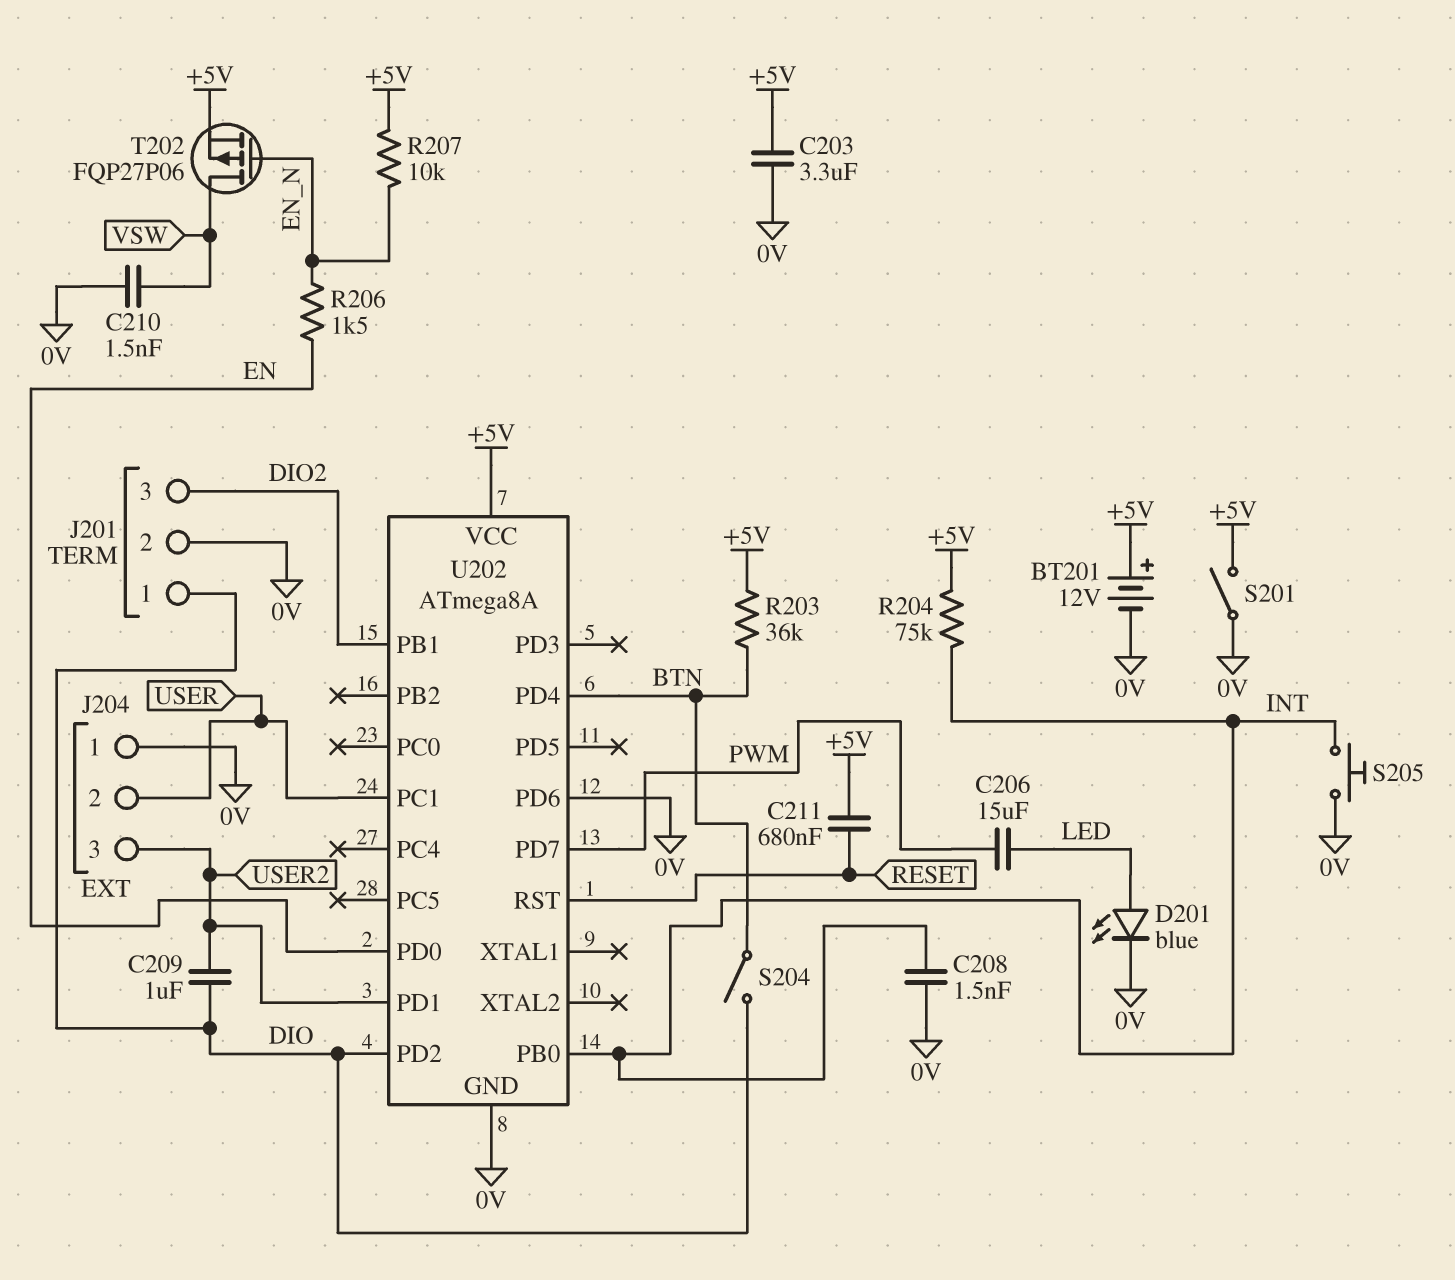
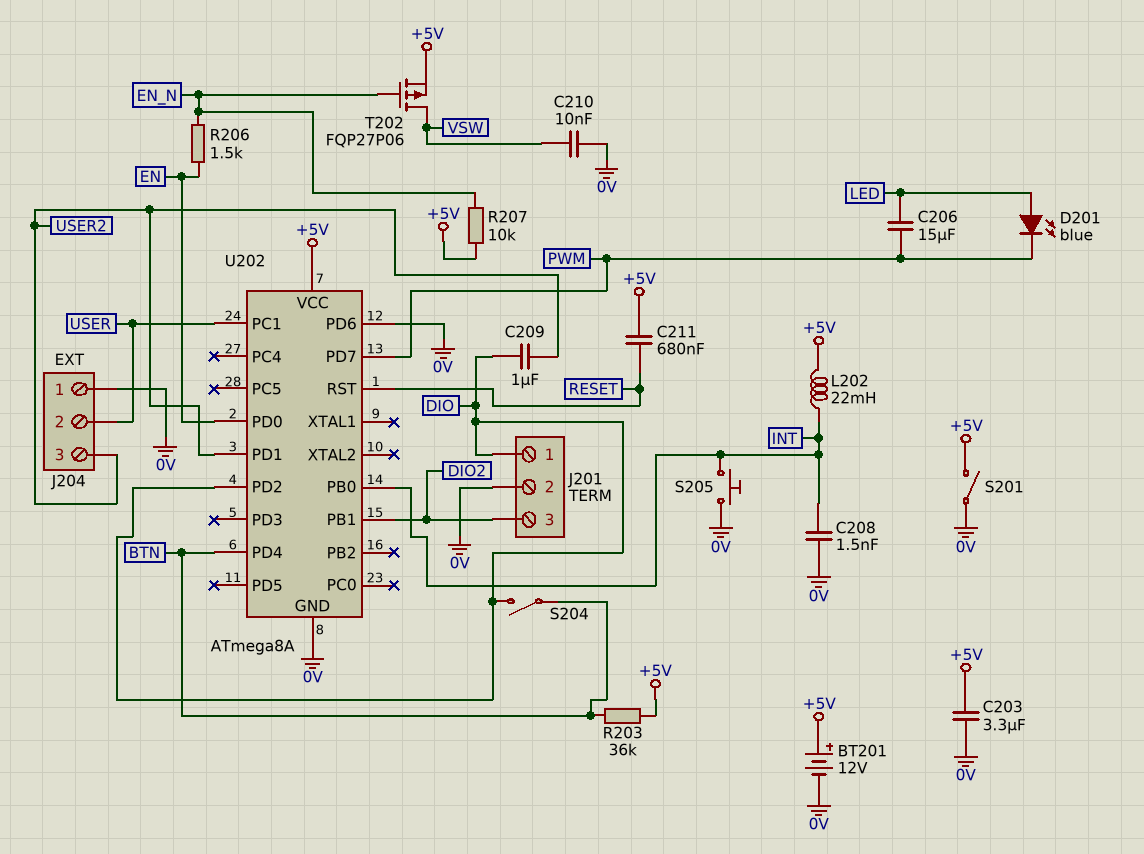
C210: 1.5nF (0V, VSW) -> 10nF (0V, VSW)
D201: LED blue (A LED, K 0V) -> LED blue (A LED, K PWM)
L202: none -> 22mH (+5V, INT)
R204: 75k (+5V, INT) -> none

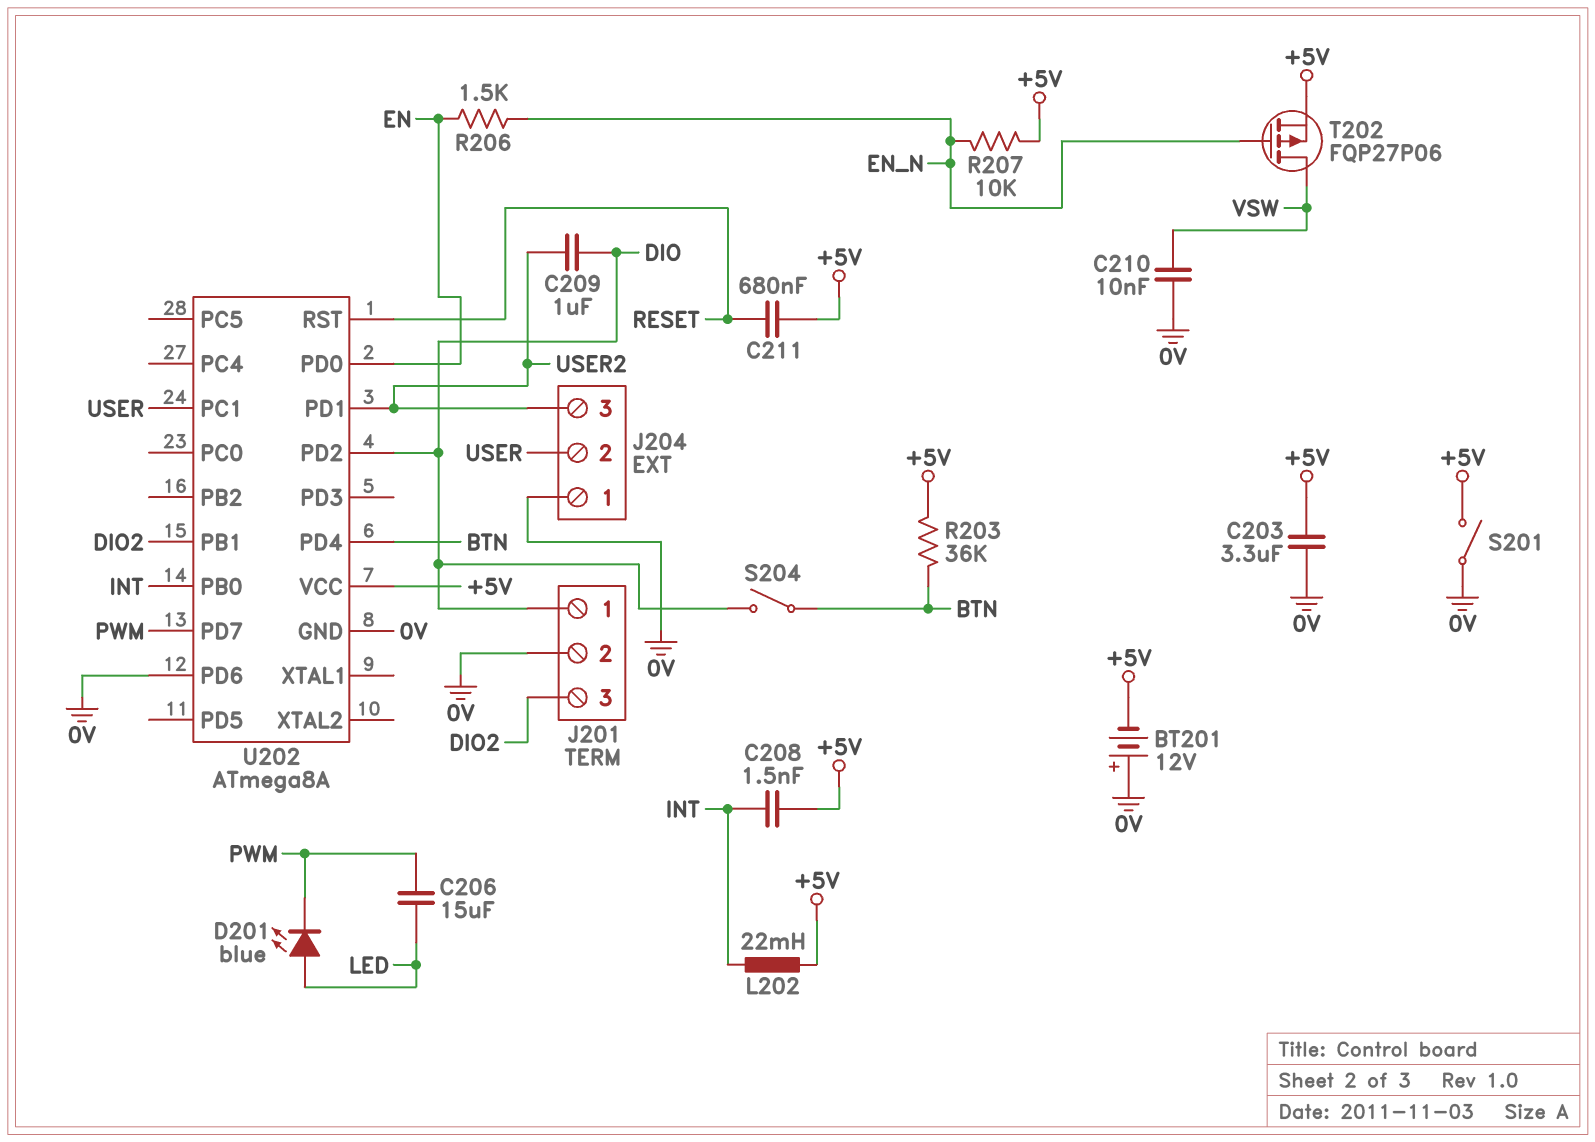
BT201: 12V (plus +5V, minus 0V) -> 12V (plus 0V, minus +5V)
C208: 1.5nF (0V, INT) -> 1.5nF (+5V, INT)
S205: button (0V, INT) -> none

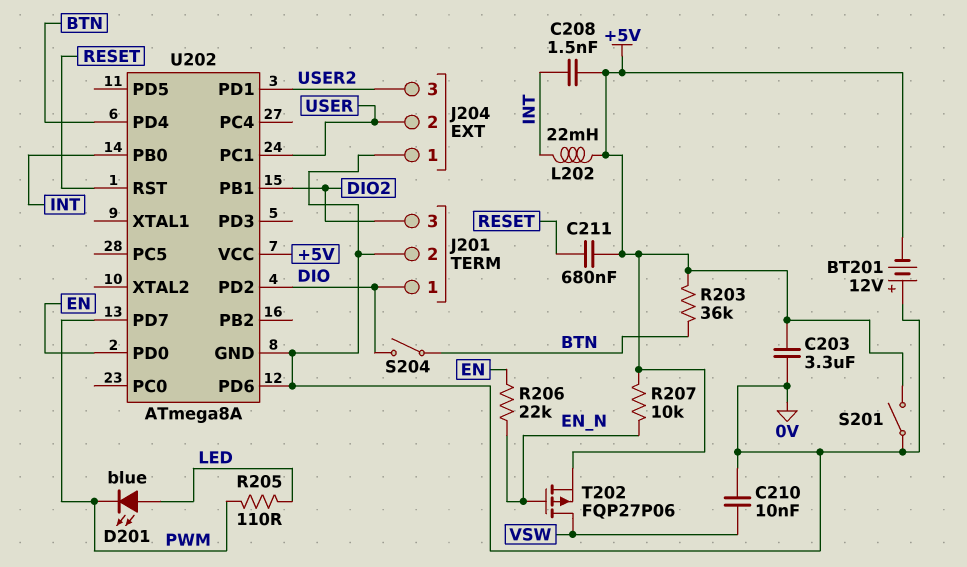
C206: 15uF (LED, PWM) -> none
C209: 1uF (DIO, USER2) -> none
R205: none -> 110 (LED, PWM)
R206: 1.5k (EN, EN_N) -> 22k (EN, EN_N)

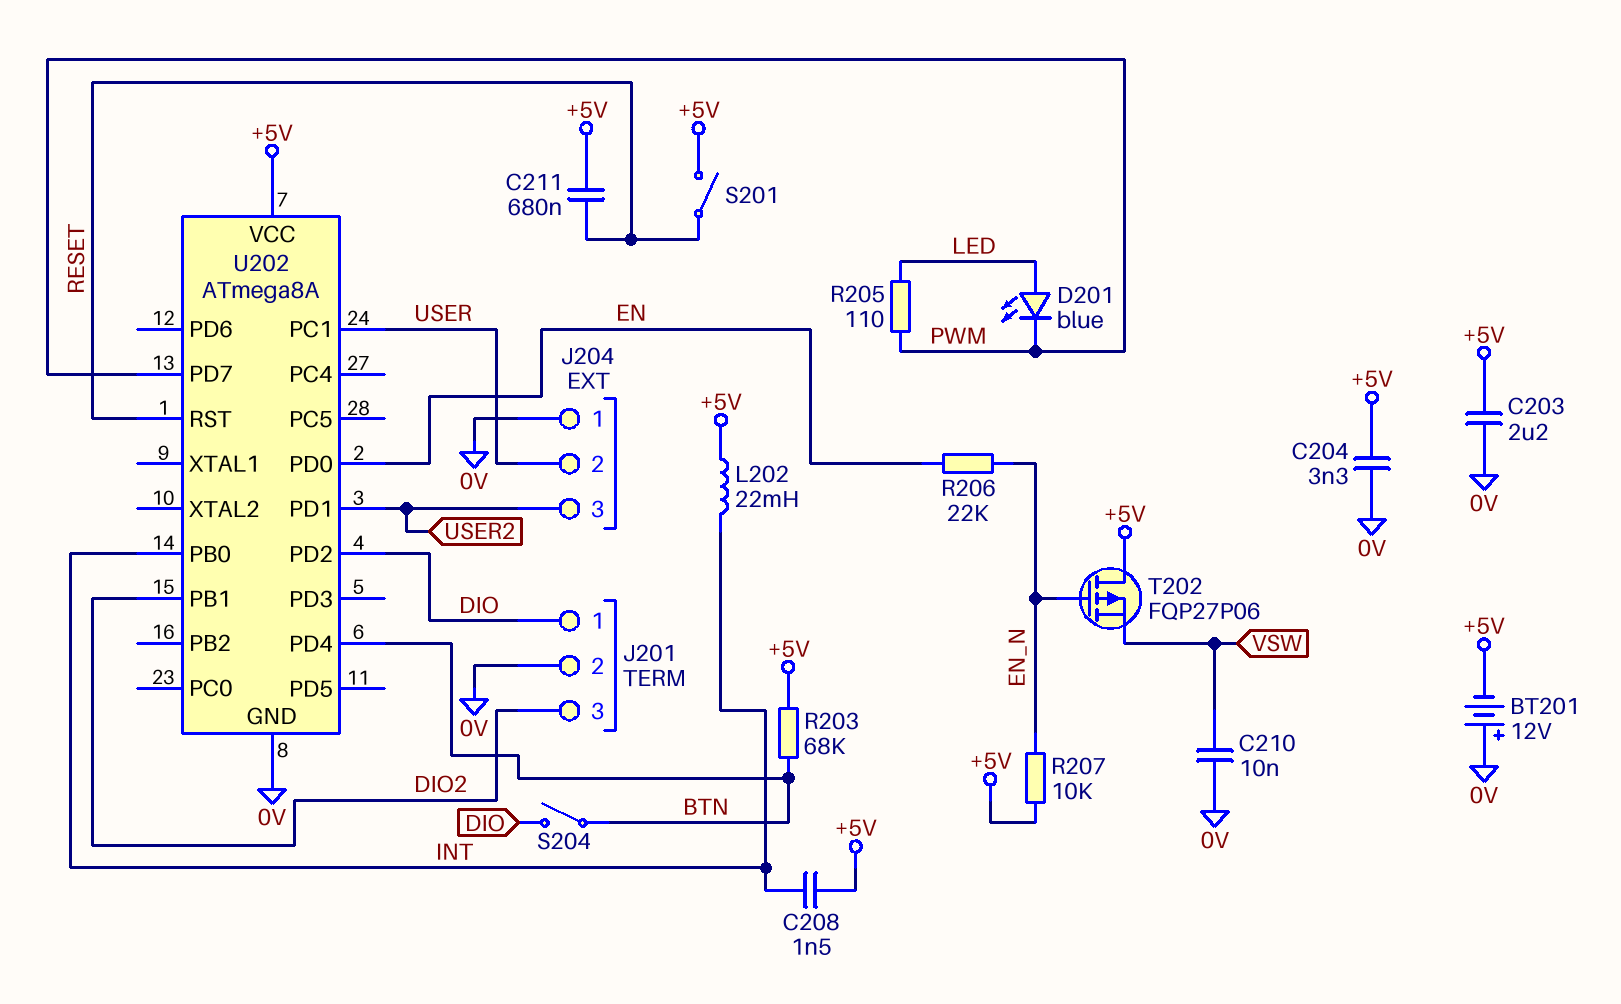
C203: 3.3uF (+5V, 0V) -> 2.2uF (+5V, 0V)
C204: none -> 3.3nF (+5V, 0V)
R203: 36k (+5V, BTN) -> 68k (+5V, BTN)
S201: switch (+5V, 0V) -> switch (+5V, RESET)
T202: PMOS FQP27P06 (G EN_N, D VSW, S +5V) -> PMOS FQP27P06 (G EN_N, D +5V, S VSW)
U202 pin PD6: 0V -> none

